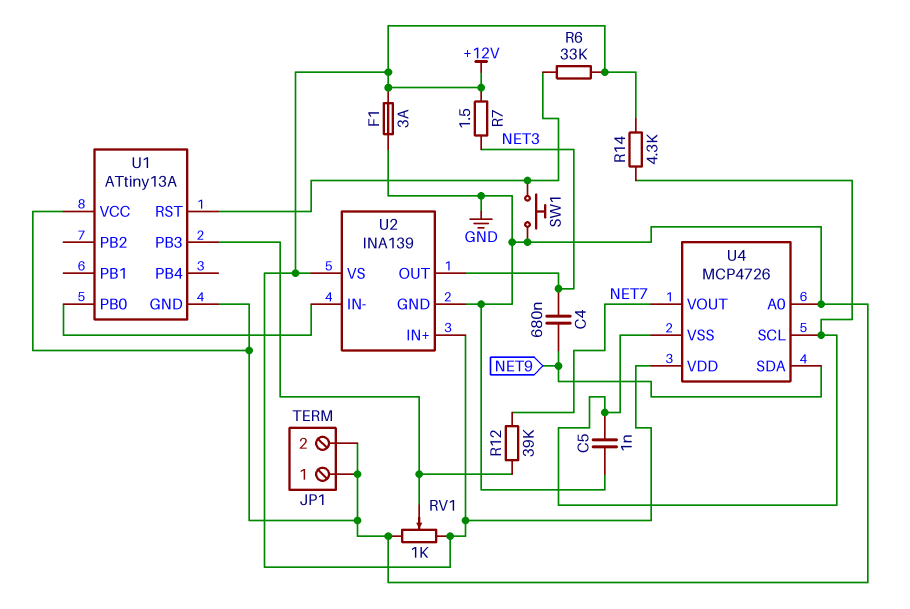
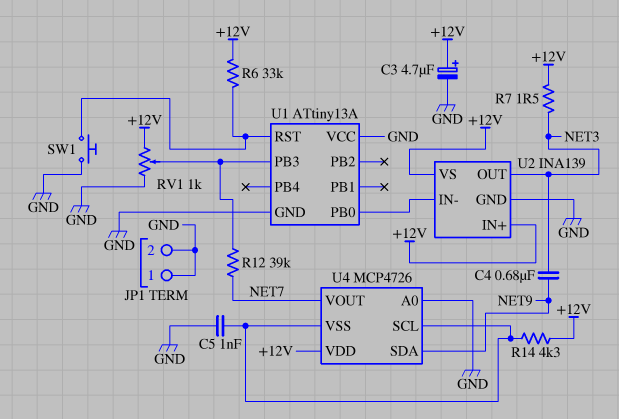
C3: none -> 4.7uF (plus +12V, minus GND)
F1: 3A (+12V, GND) -> none

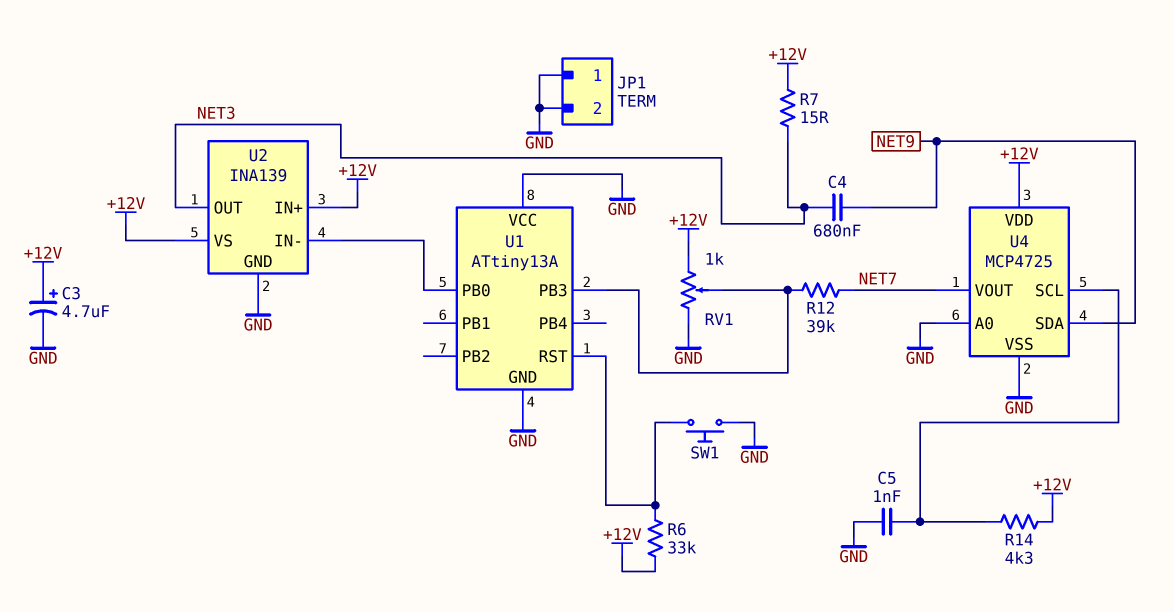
R7: 1.5 (+12V, NET3) -> 15 (+12V, NET3)
U4: MCP4726 -> MCP4725
U4 pin VSS: U4/SCL -> GND

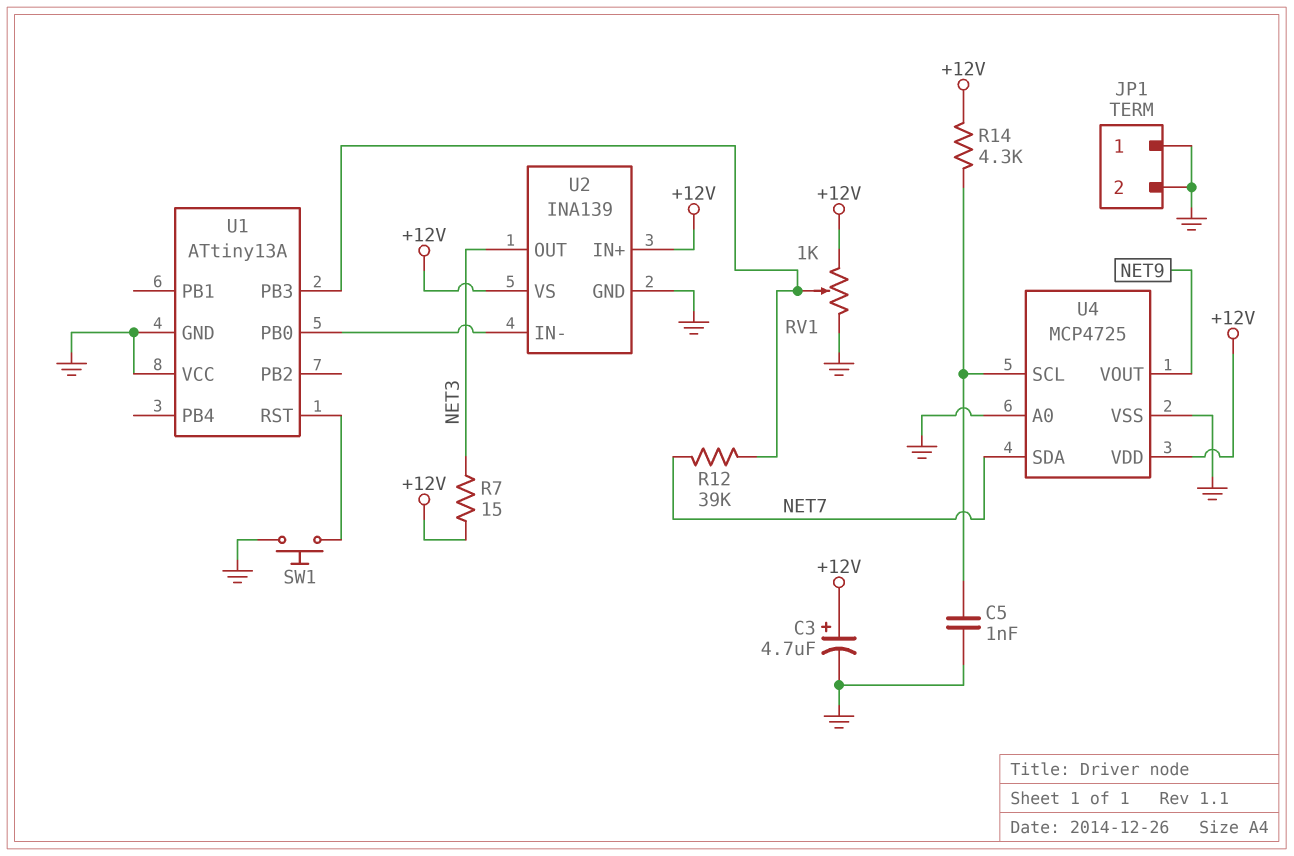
C4: 680nF (NET3, NET9) -> none
R6: 33k (+12V, U1/RST) -> none
U4 pin SDA: NET9 -> NET7
U4 pin VOUT: NET7 -> NET9

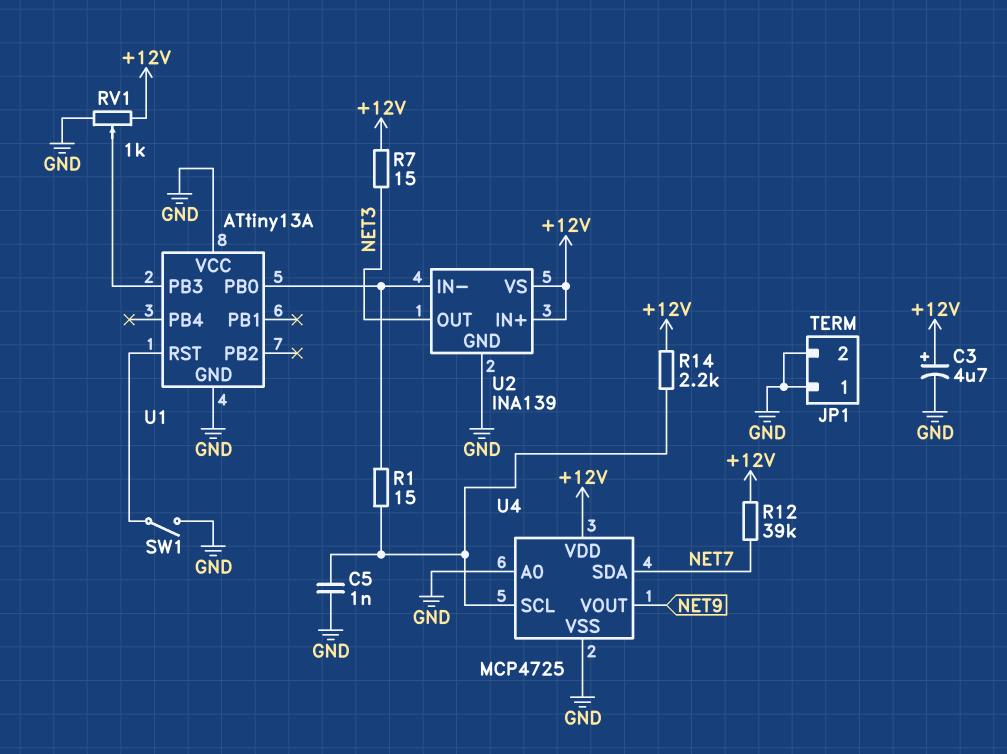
R1: none -> 15 (U1/PB0, U4/SCL)
R12: 39k (NET7, U1/PB3) -> 39k (+12V, NET7)
R14: 4.3k (+12V, U4/SCL) -> 2.2k (+12V, U4/SCL)
SW1: button (GND, U1/RST) -> switch (GND, U1/RST)

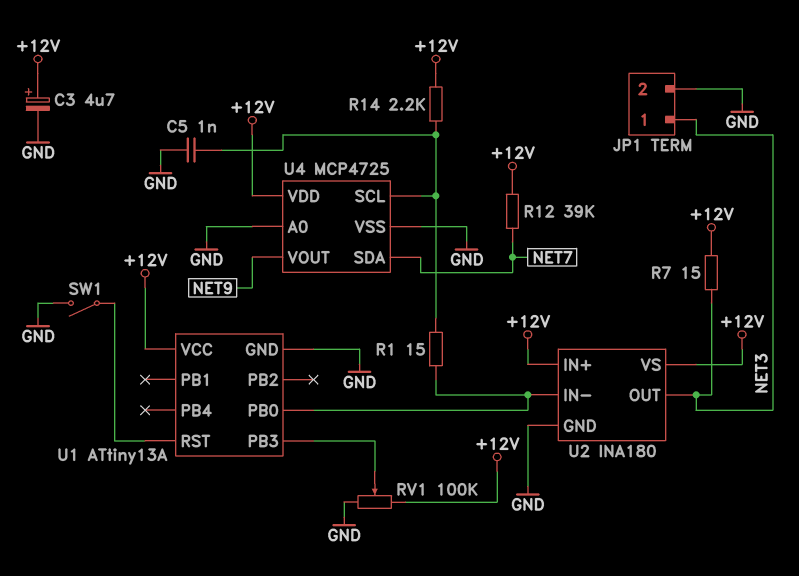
JP1 pin 1: GND -> NET3
RV1: 1k (+12V, GND, wiper U1/PB3) -> 100k (+12V, GND, wiper U1/PB3)
U1 pin VCC: GND -> +12V
U2: INA139 -> INA180

